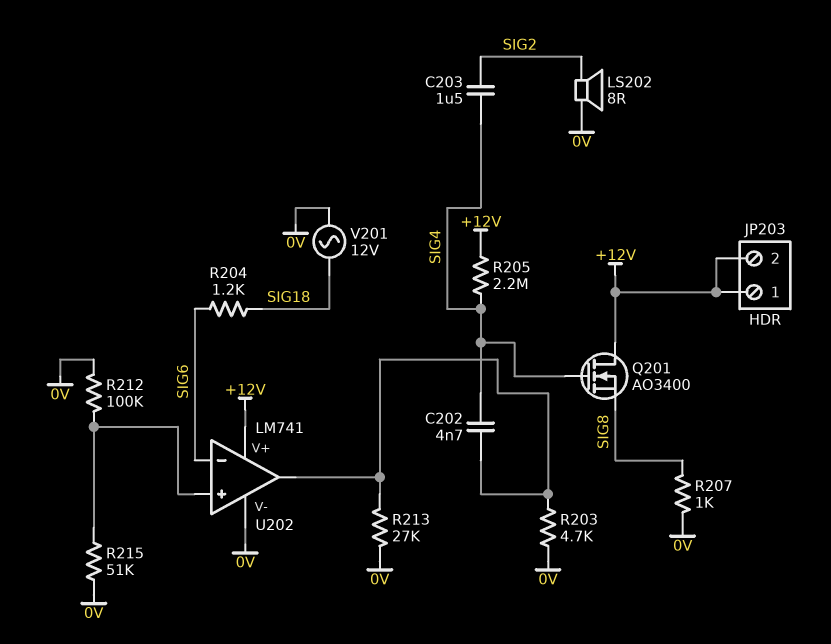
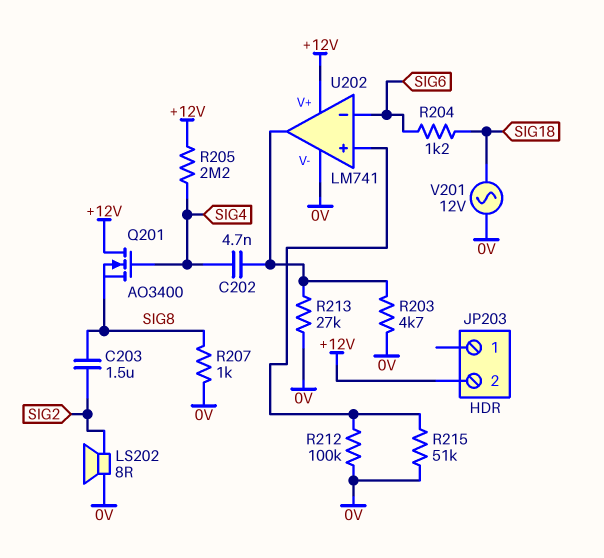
C203: 1.5uF (SIG2, SIG4) -> 1.5uF (SIG2, SIG8)
JP203 pin 1: +12V -> none

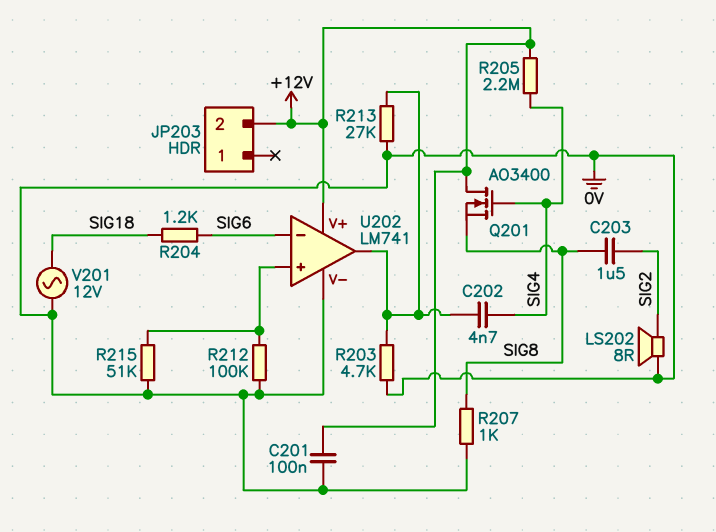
C201: none -> 100nF (+12V, 0V)

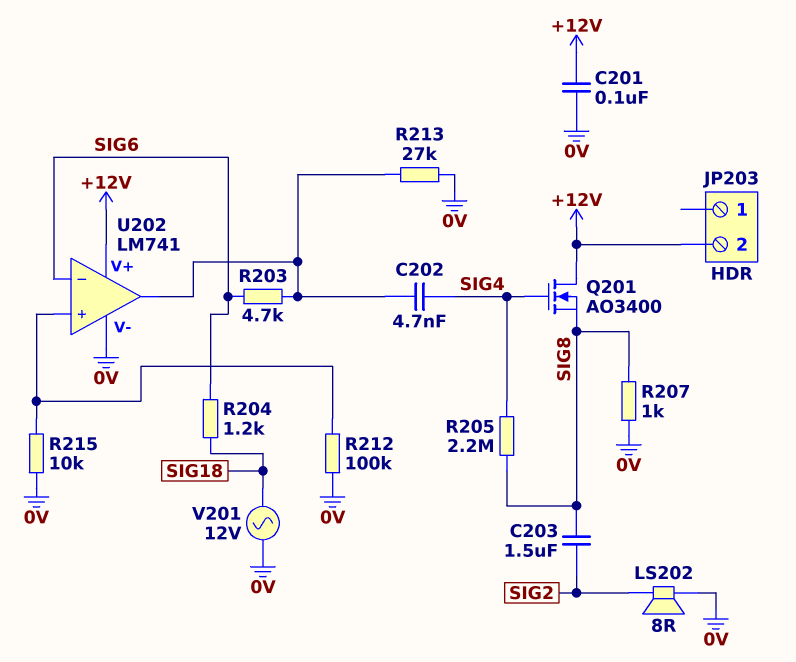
R203: 4.7k (0V, U202/out) -> 4.7k (SIG6, U202/out)
R205: 2.2M (+12V, SIG4) -> 2.2M (SIG4, SIG8)
R215: 51k (0V, U202/in+) -> 10k (0V, U202/in+)

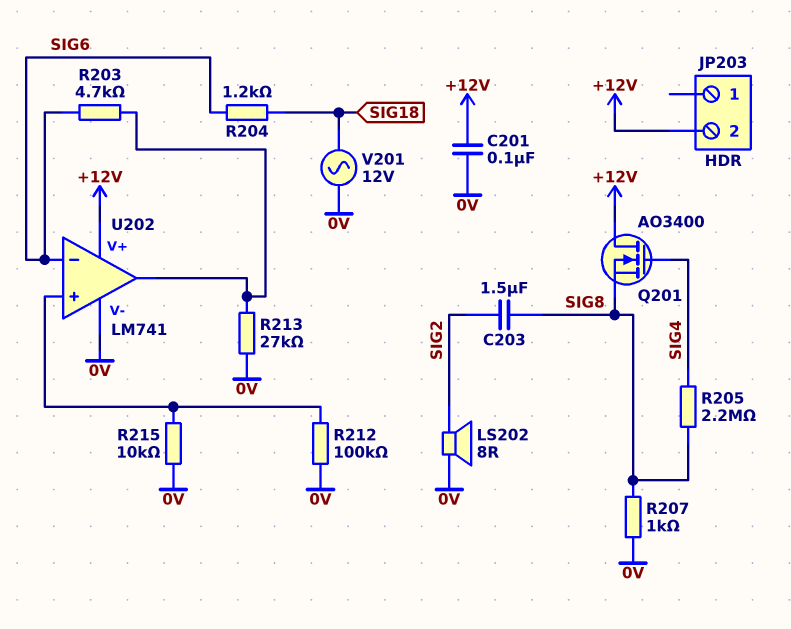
C202: 4.7nF (SIG4, U202/out) -> none

